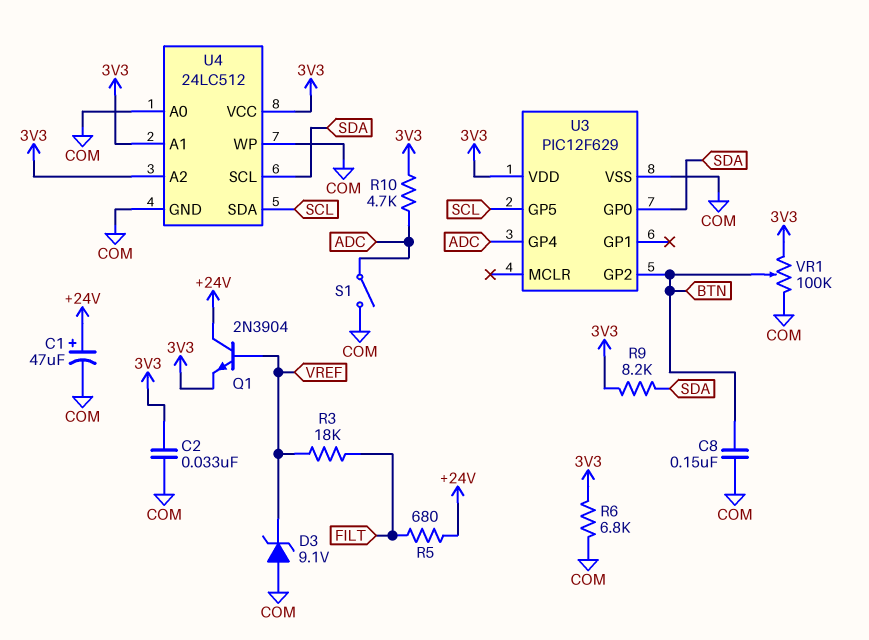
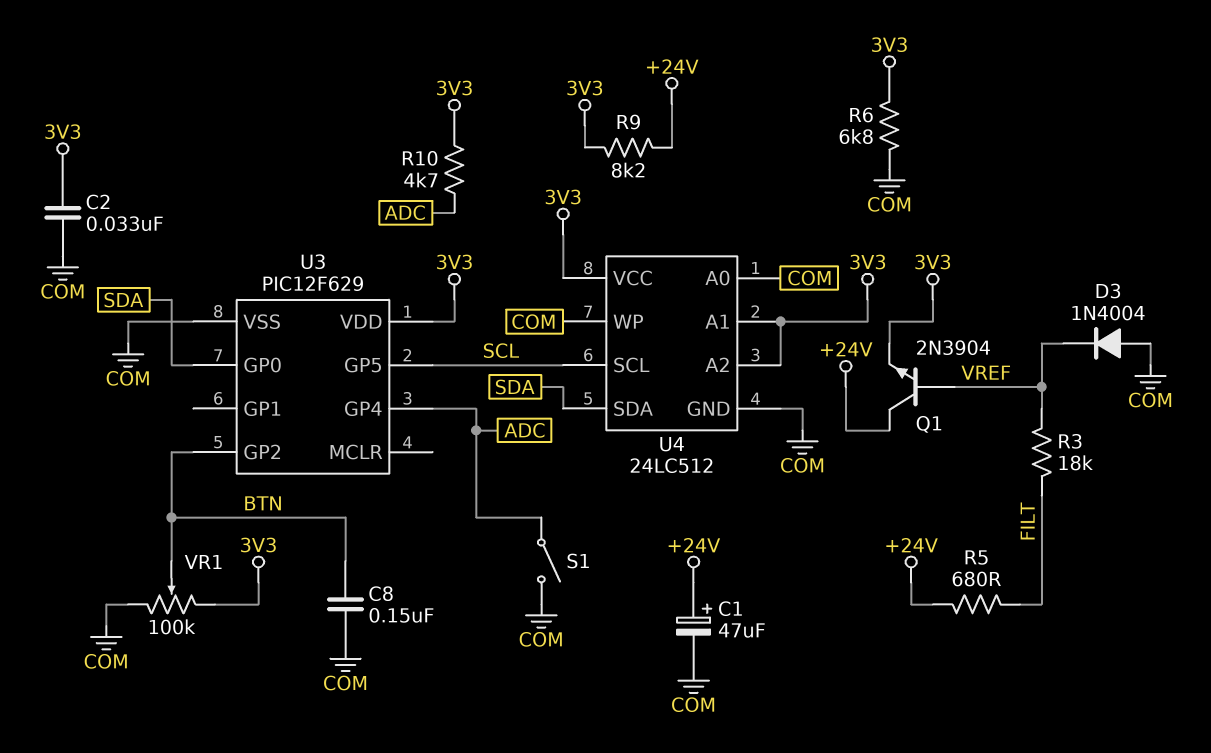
D3: zener 9.1V (A COM, K VREF) -> diode 1N4004 (A COM, K VREF)
R9: 8.2k (3V3, SDA) -> 8.2k (+24V, 3V3)
U4 pin SCL: SDA -> SCL
U4 pin SDA: SCL -> SDA

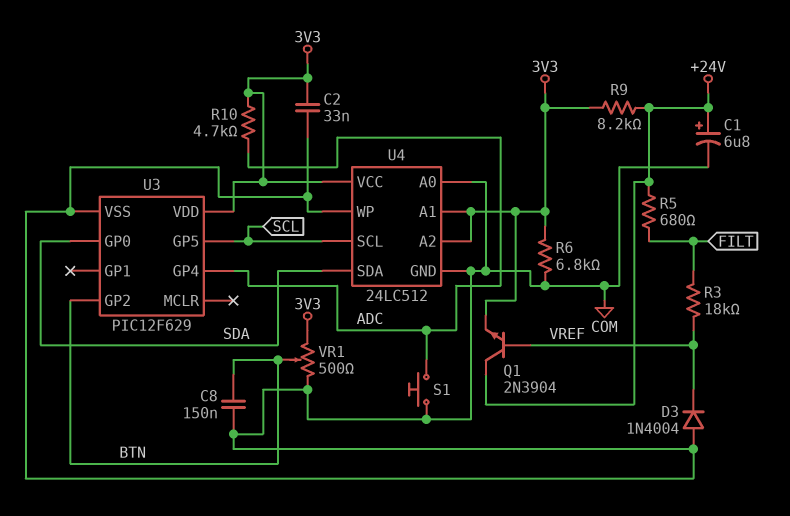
C1: 47uF (plus +24V, minus COM) -> 6.8uF (plus +24V, minus COM)
S1: switch (ADC, COM) -> button (ADC, COM)
VR1: 100k (3V3, COM, wiper BTN) -> 500 (3V3, COM, wiper BTN)

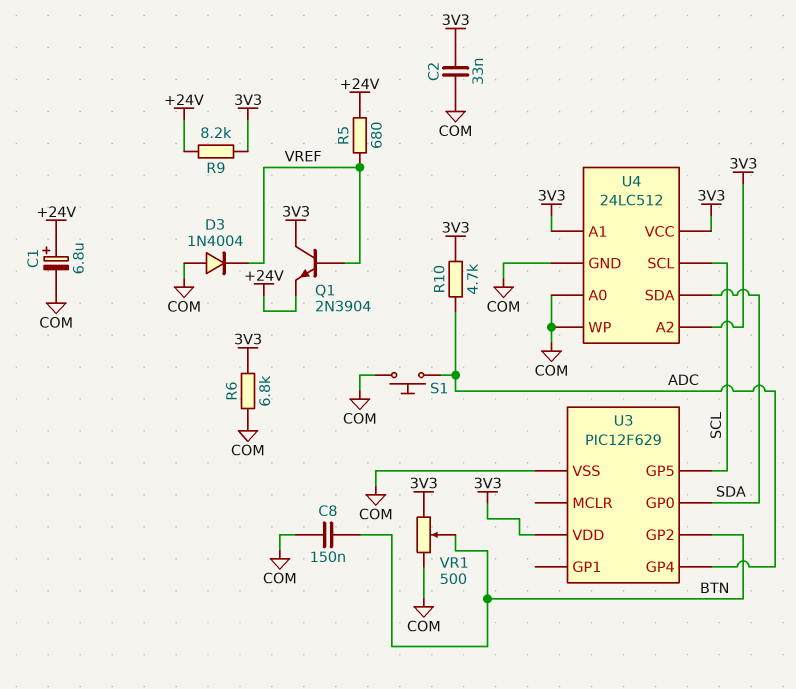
Q1: NPN 2N3904 (B VREF, C +24V, E 3V3) -> NPN 2N3904 (B VREF, C 3V3, E +24V)
R3: 18k (FILT, VREF) -> none
R5: 680 (+24V, FILT) -> 680 (+24V, VREF)

